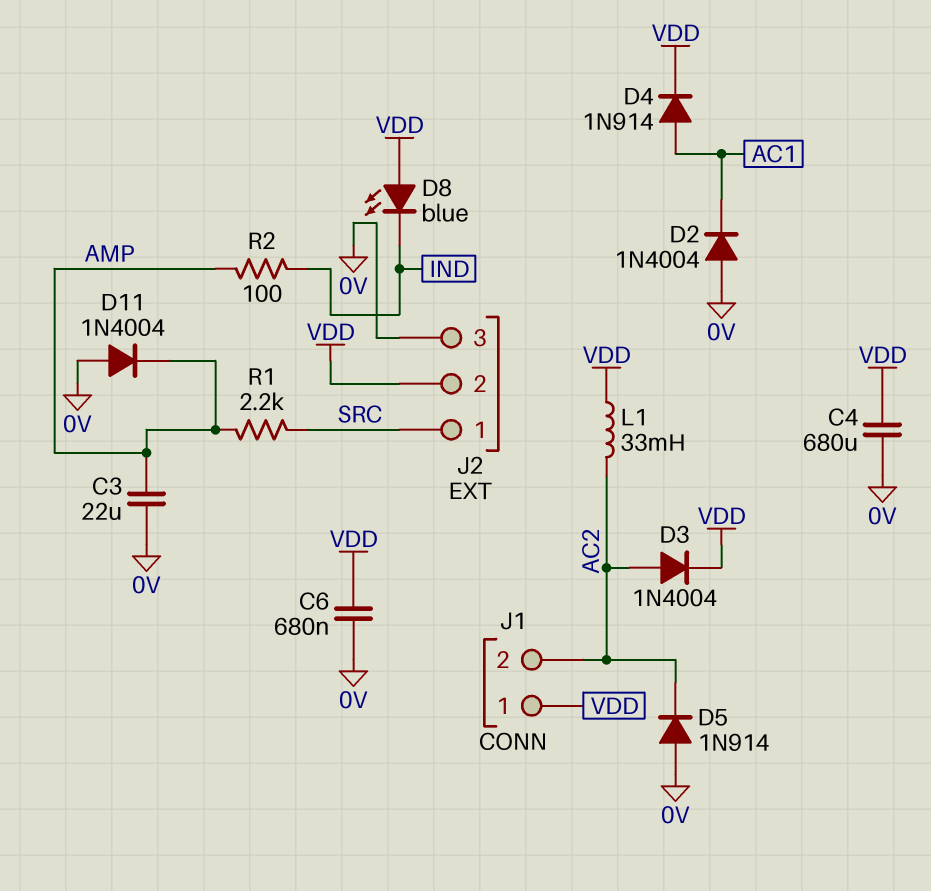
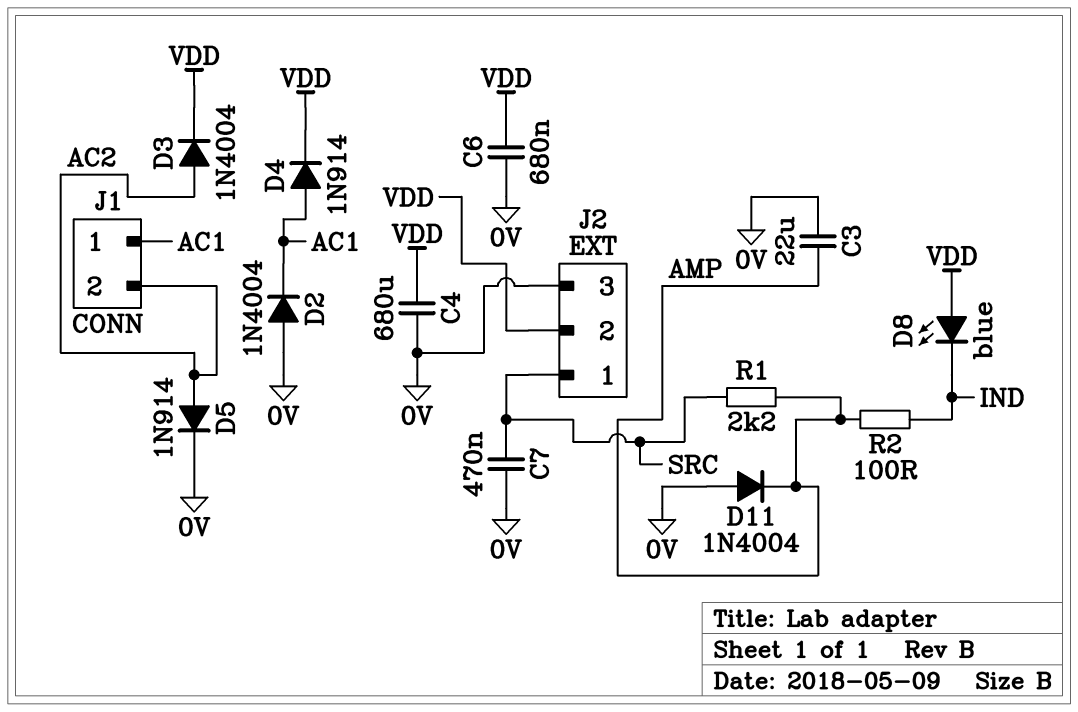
C7: none -> 470nF (0V, SRC)
D5: diode 1N914 (A 0V, K AC2) -> diode 1N914 (A AC2, K 0V)
J1 pin 1: VDD -> AC1
L1: 33mH (AC2, VDD) -> none

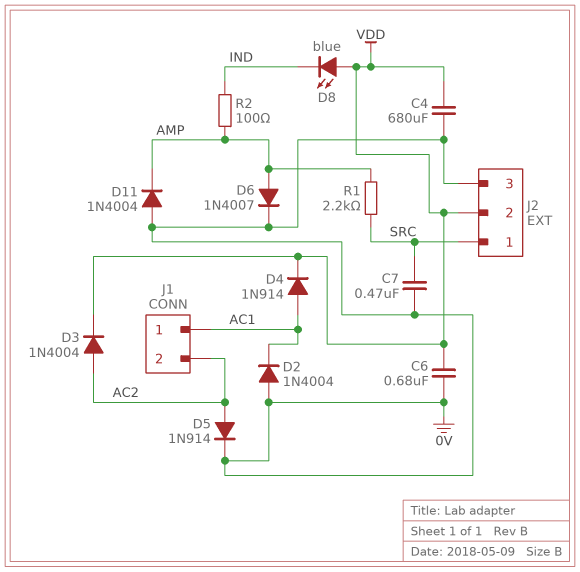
C3: 22uF (0V, AMP) -> none
D6: none -> diode 1N4007 (A AMP, K 0V)

